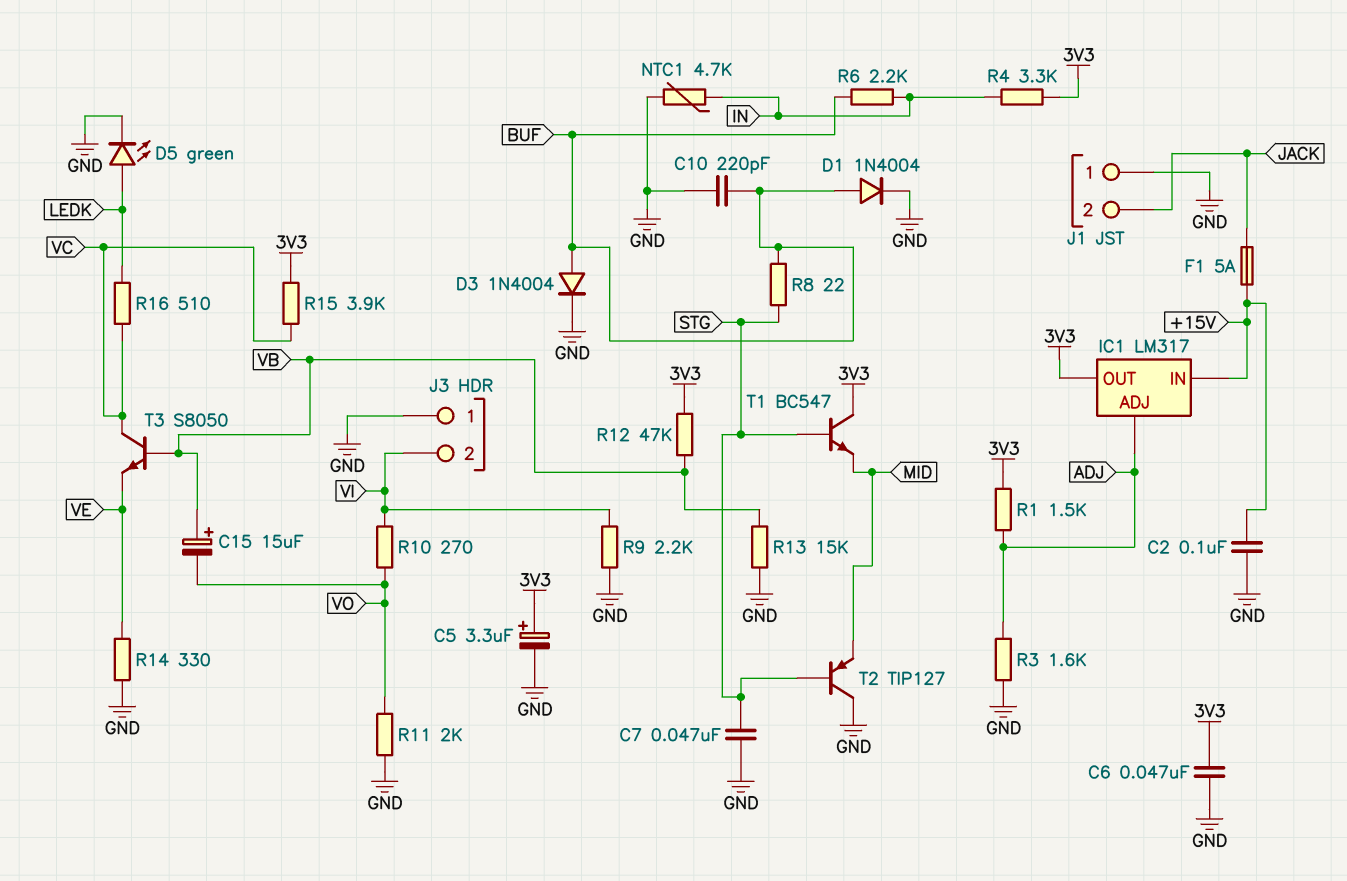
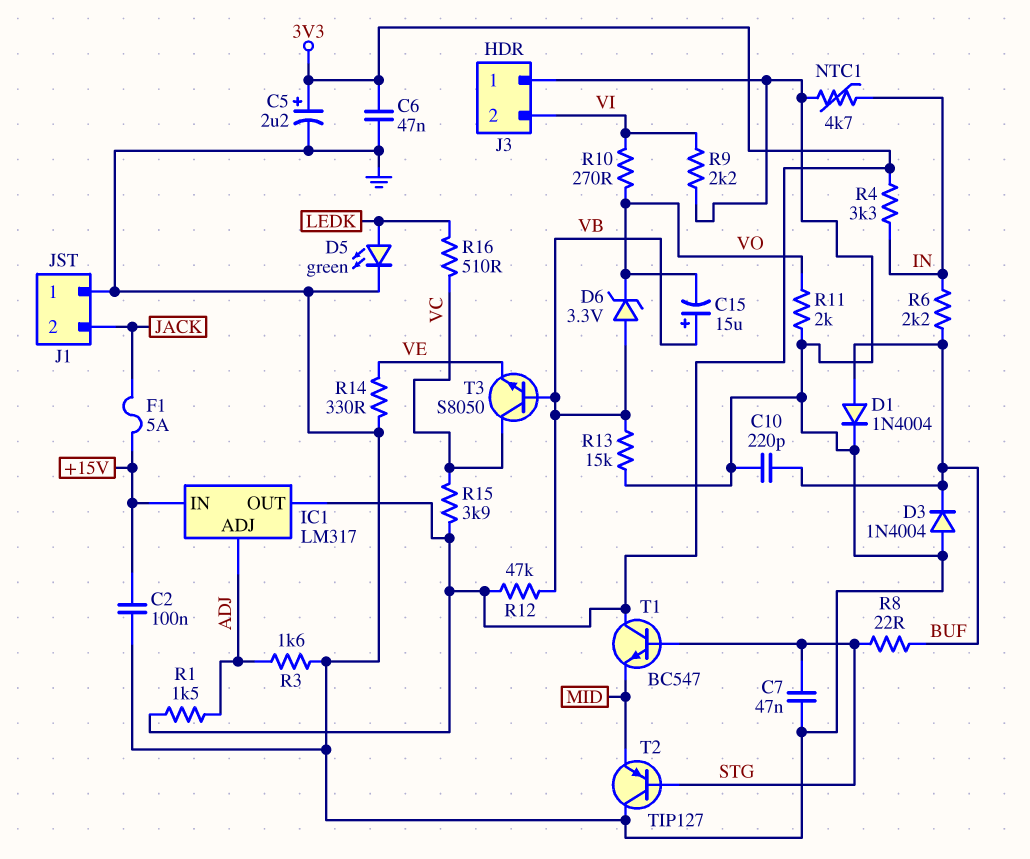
C5: 3.3uF (plus 3V3, minus GND) -> 2.2uF (plus 3V3, minus GND)
D3: diode 1N4004 (A BUF, K GND) -> diode 1N4004 (A GND, K BUF)
D6: none -> zener 3.3V (A VB, K VO)

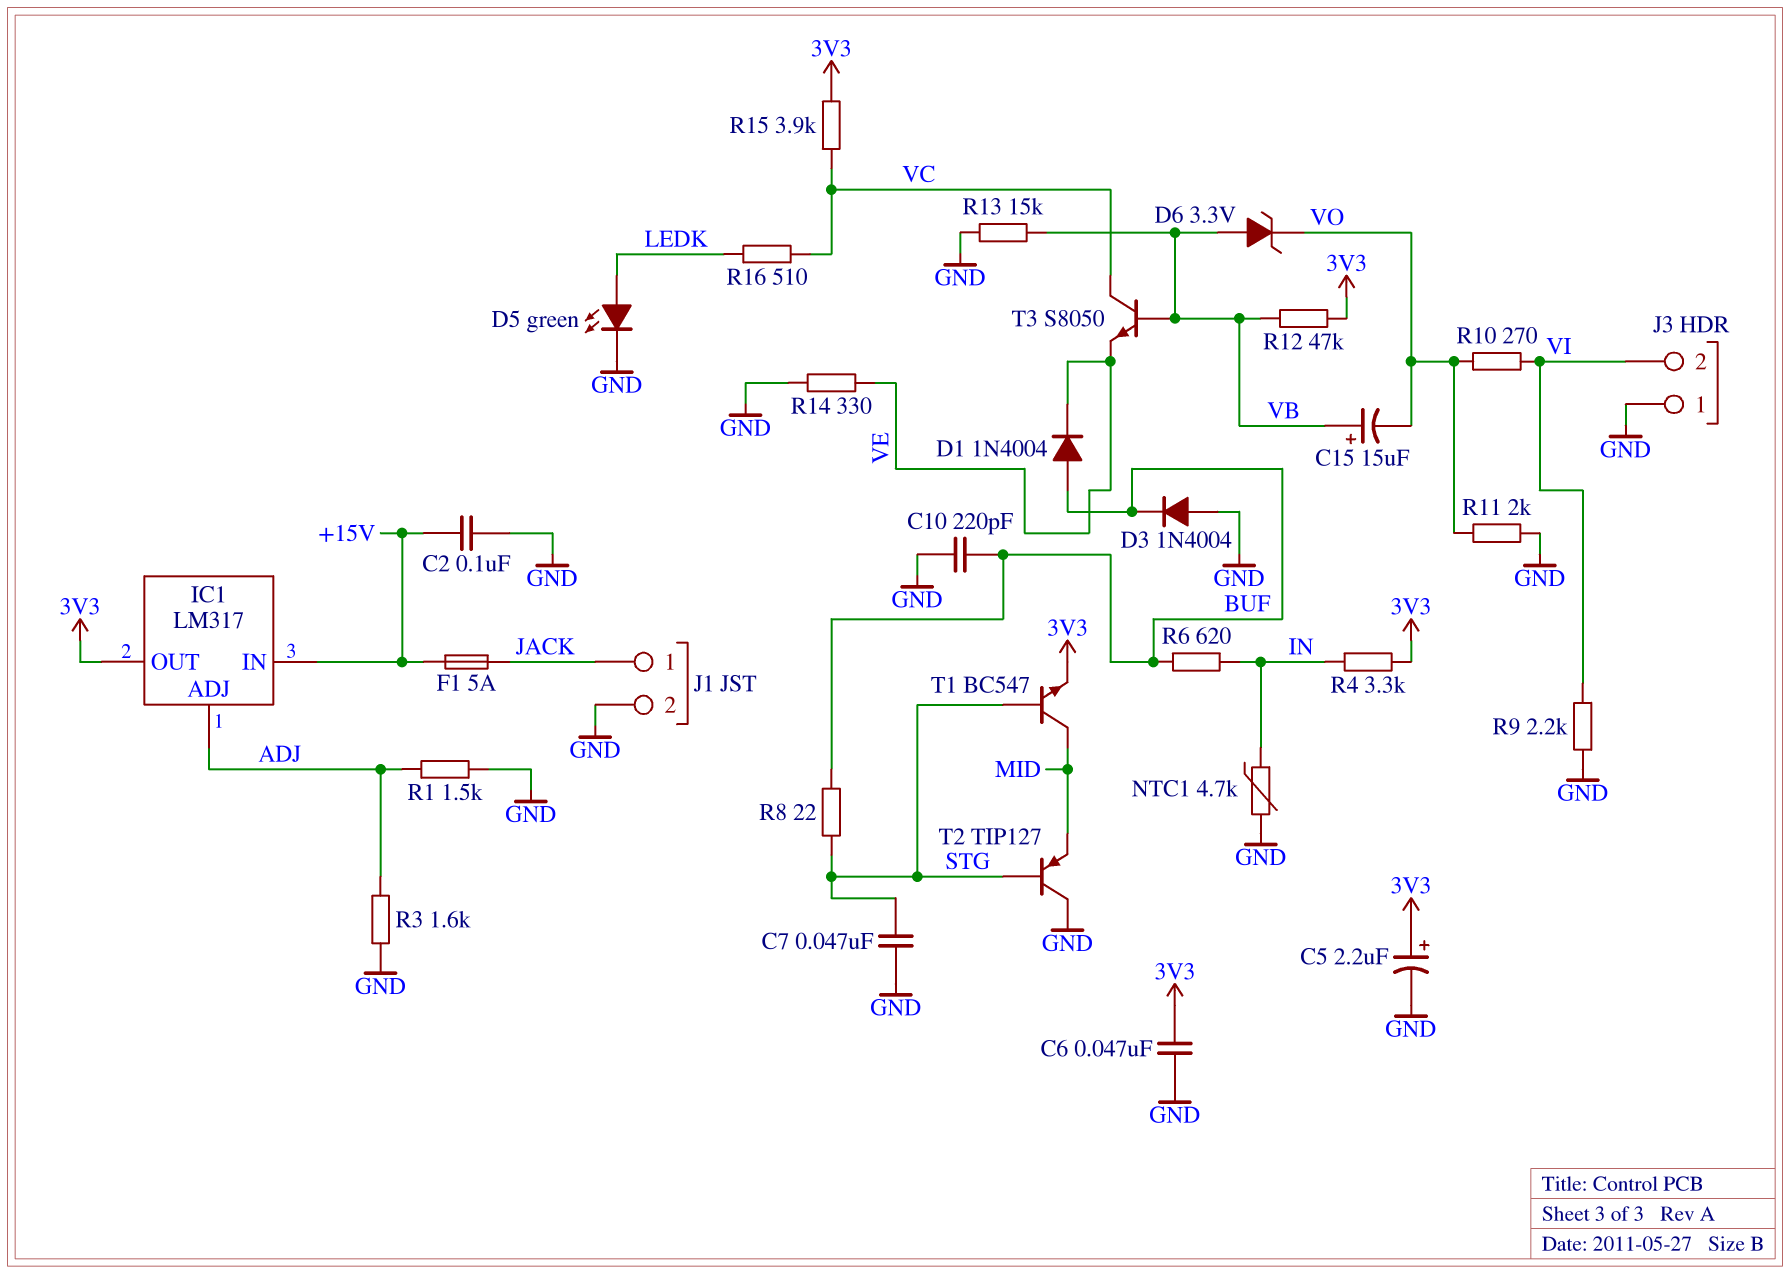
D1: diode 1N4004 (A BUF, K GND) -> diode 1N4004 (A BUF, K VE)
J1 pin 1: GND -> JACK
J1 pin 2: JACK -> GND
R1: 1.5k (3V3, ADJ) -> 1.5k (ADJ, GND)
R6: 2.2k (BUF, IN) -> 620 (BUF, IN)
T1: NPN BC547 (B STG, C 3V3, E MID) -> NPN BC547 (B STG, C MID, E 3V3)

